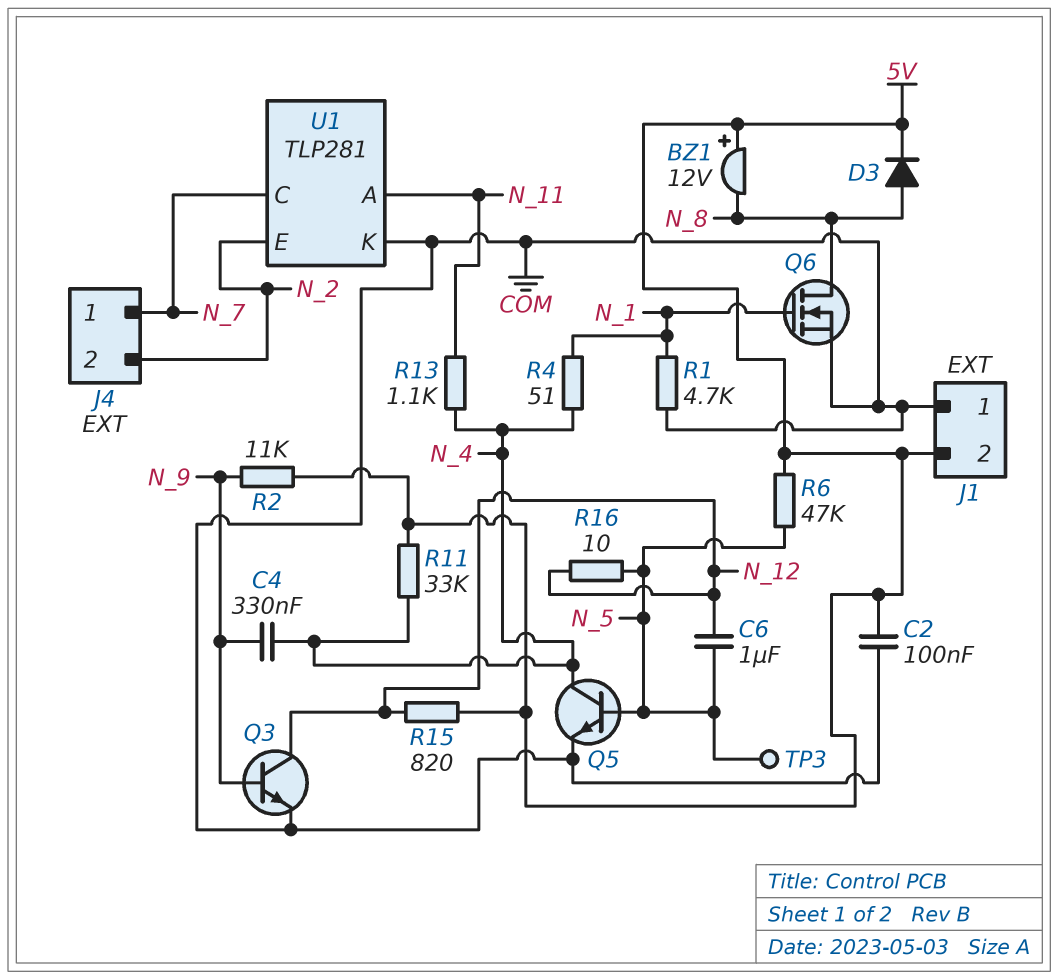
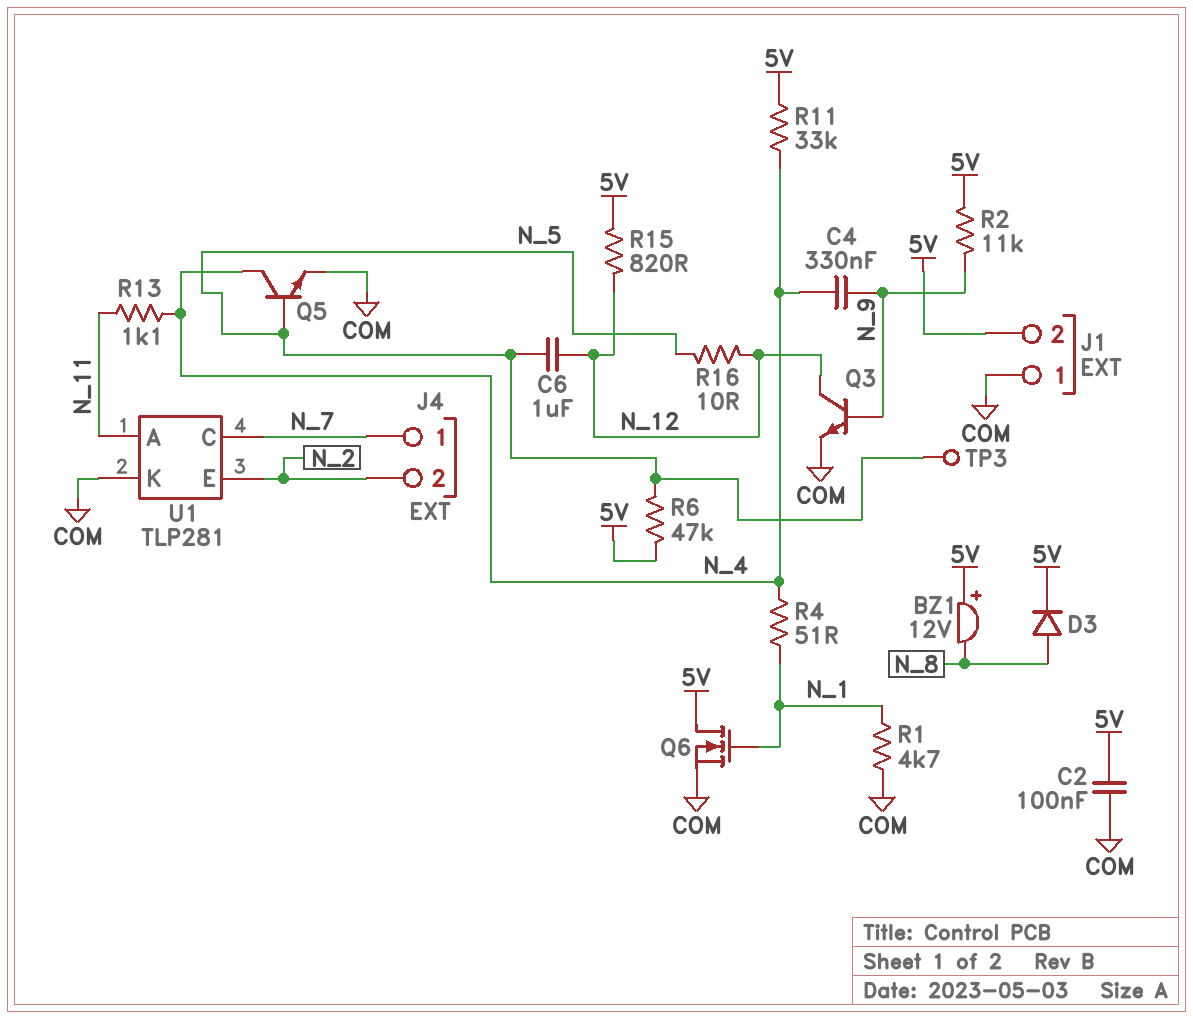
Q6: NMOS (G N_1, D N_8, S COM) -> NMOS (G N_1, D 5V, S COM)

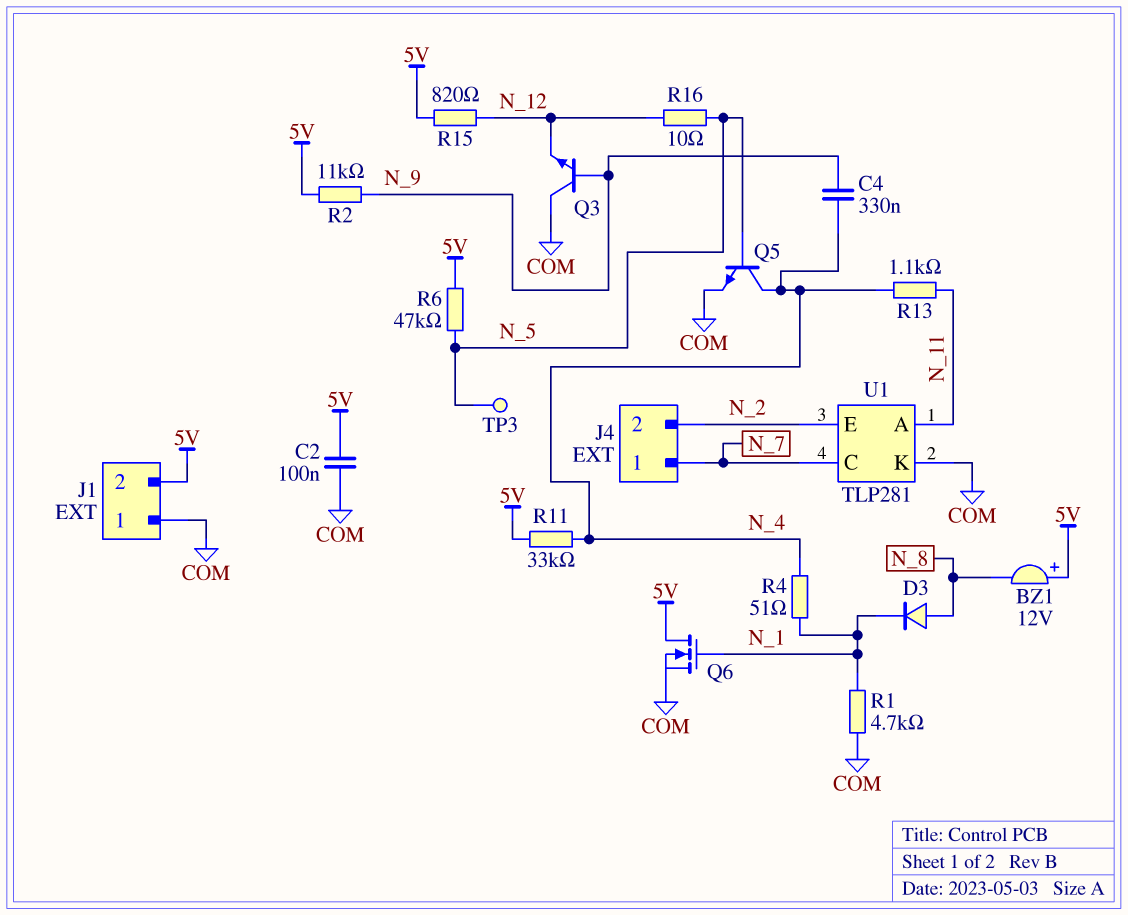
C6: 1uF (N_5, N_12) -> none
D3: diode (A N_8, K 5V) -> diode (A N_8, K N_1)
Q3: NPN (B N_9, C N_12, E COM) -> NPN (B N_9, C COM, E N_12)

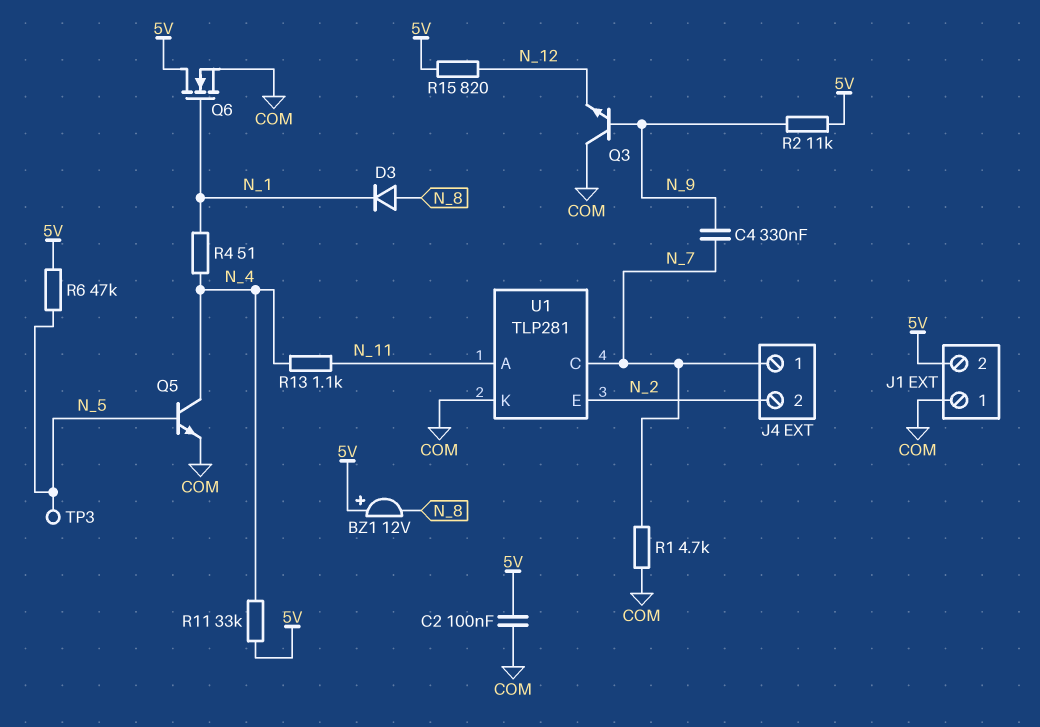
C4: 330nF (N_4, N_9) -> 330nF (N_7, N_9)
R1: 4.7k (COM, N_1) -> 4.7k (COM, N_7)
R16: 10 (N_5, N_12) -> none

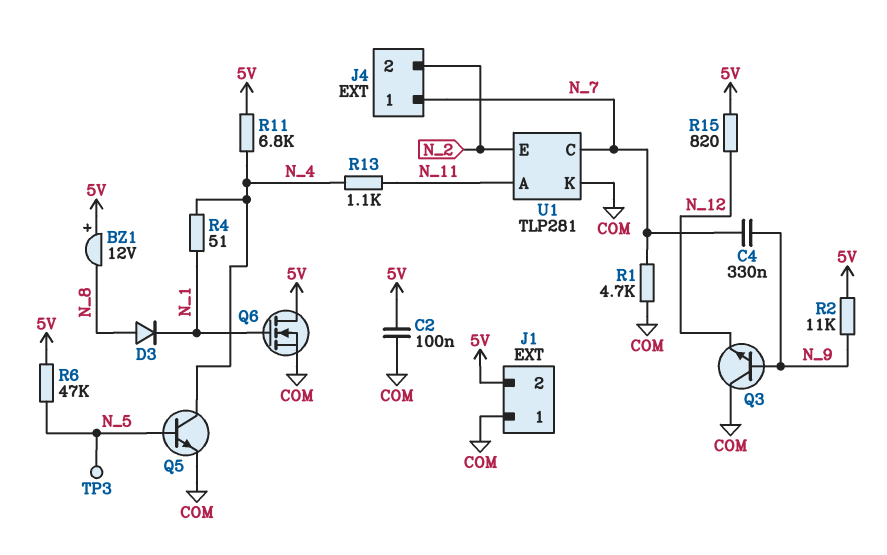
R11: 33k (5V, N_4) -> 6.8k (5V, N_4)

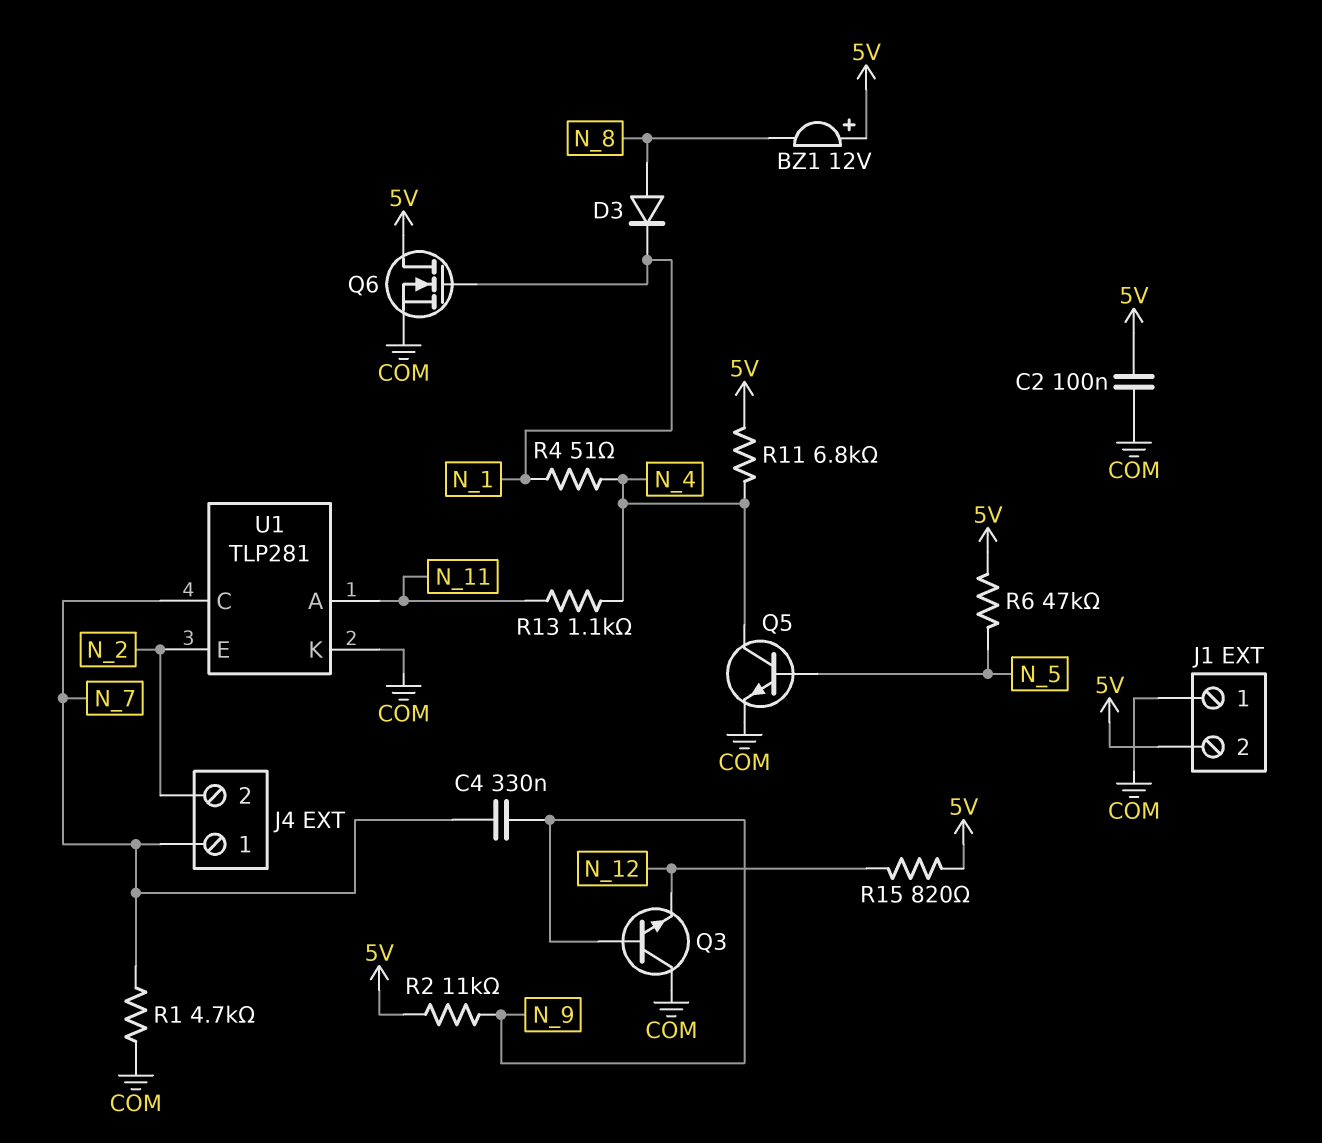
TP3: test point (N_5) -> none

